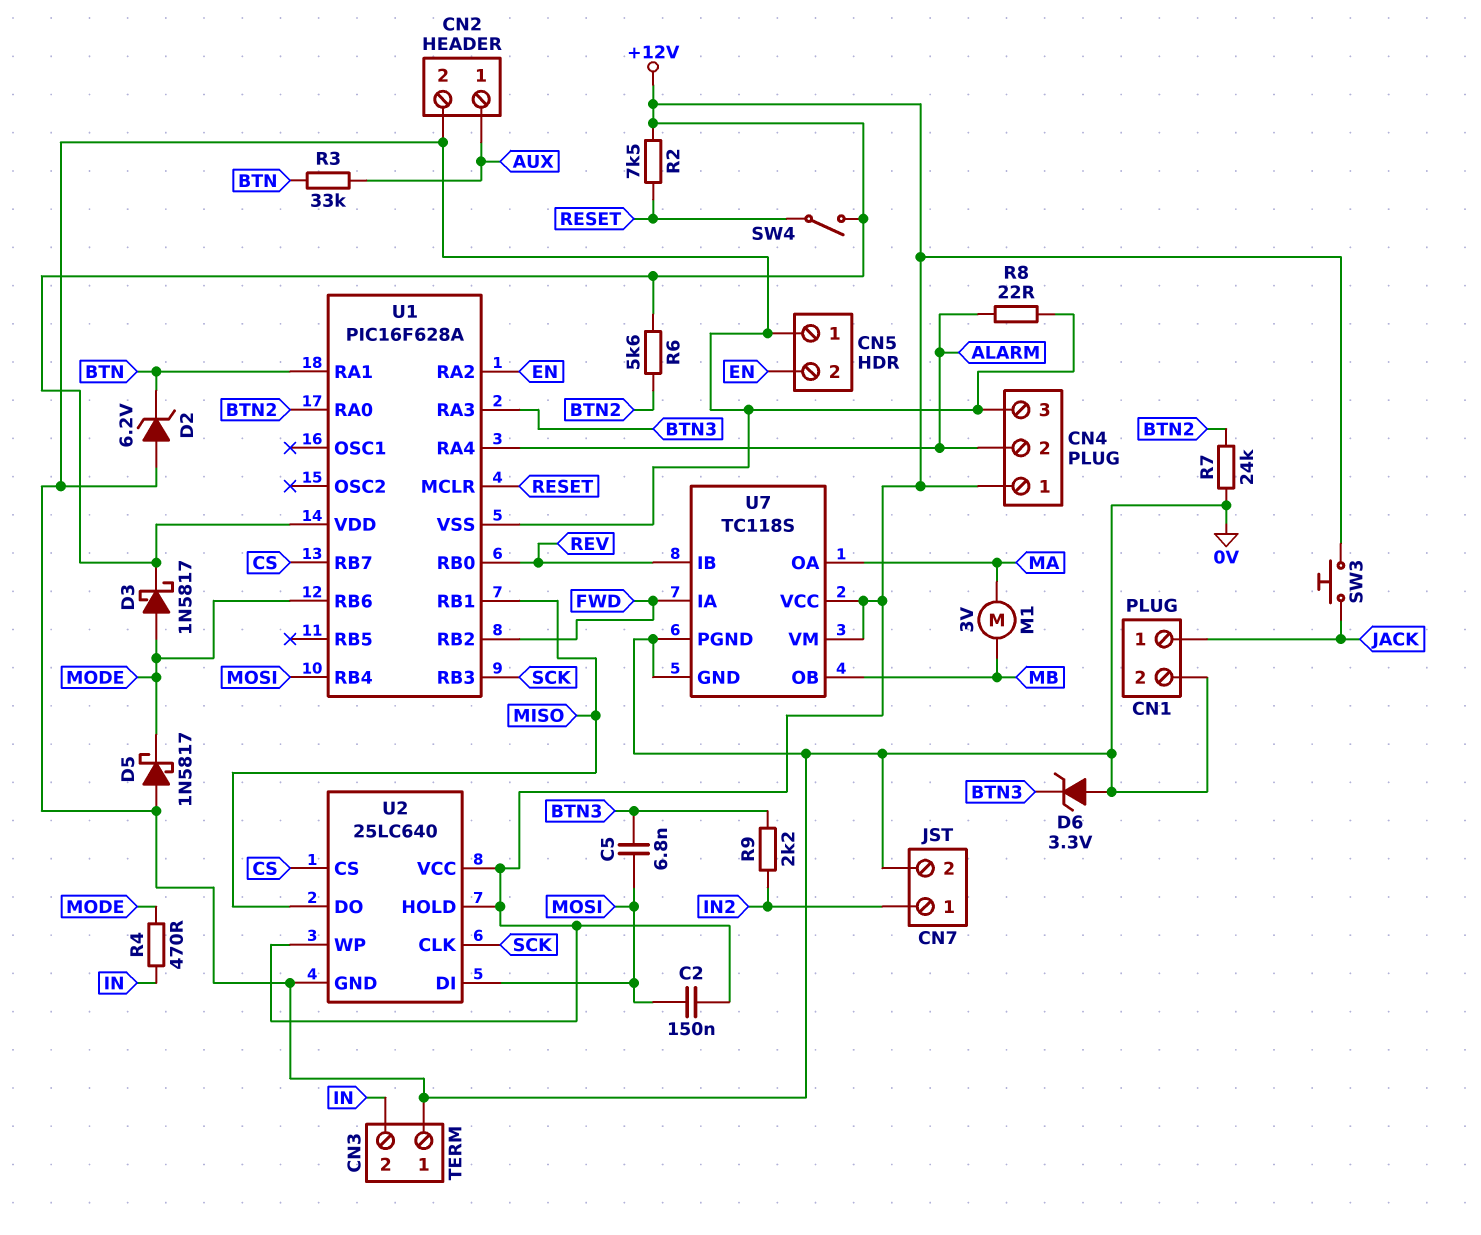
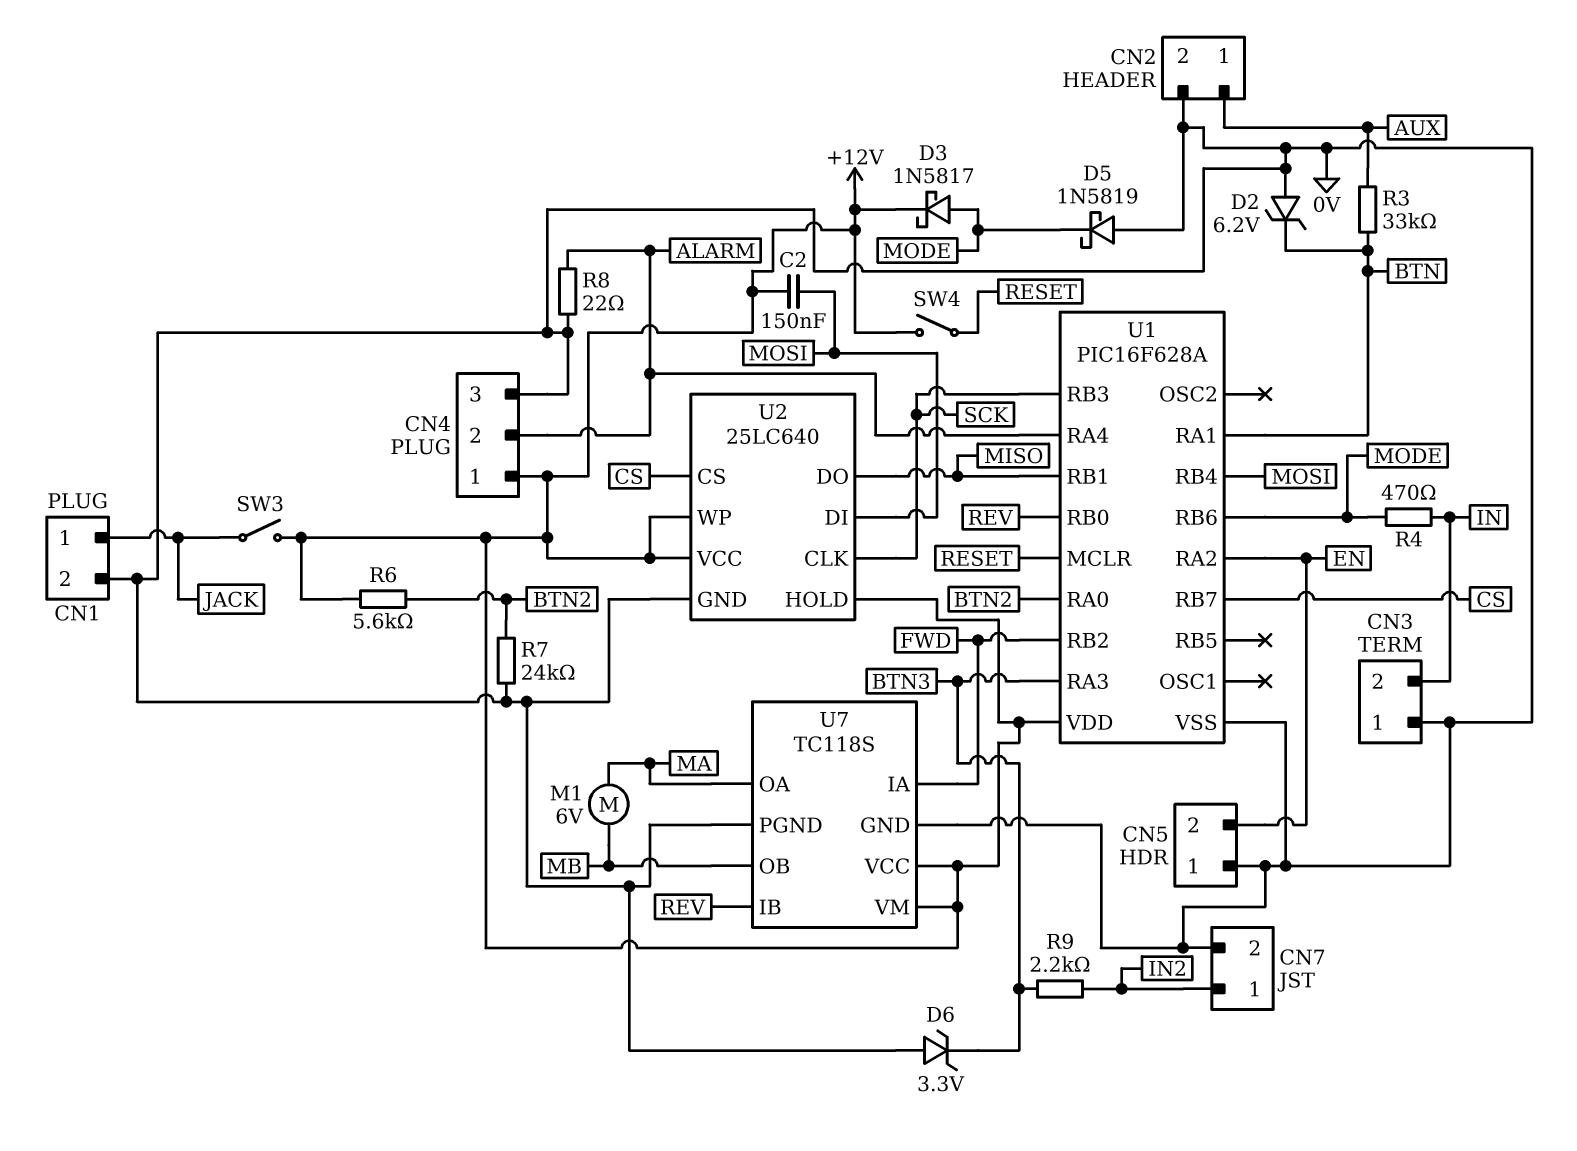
C5: 6.8nF (BTN3, MOSI) -> none
D5: schottky 1N5817 (A 0V, K MODE) -> schottky 1N5819 (A 0V, K MODE)
M1: motor 3V (MA, MB) -> motor 6V (MA, MB)
R2: 7.5k (+12V, RESET) -> none
SW3: button (+12V, JACK) -> switch (+12V, JACK)

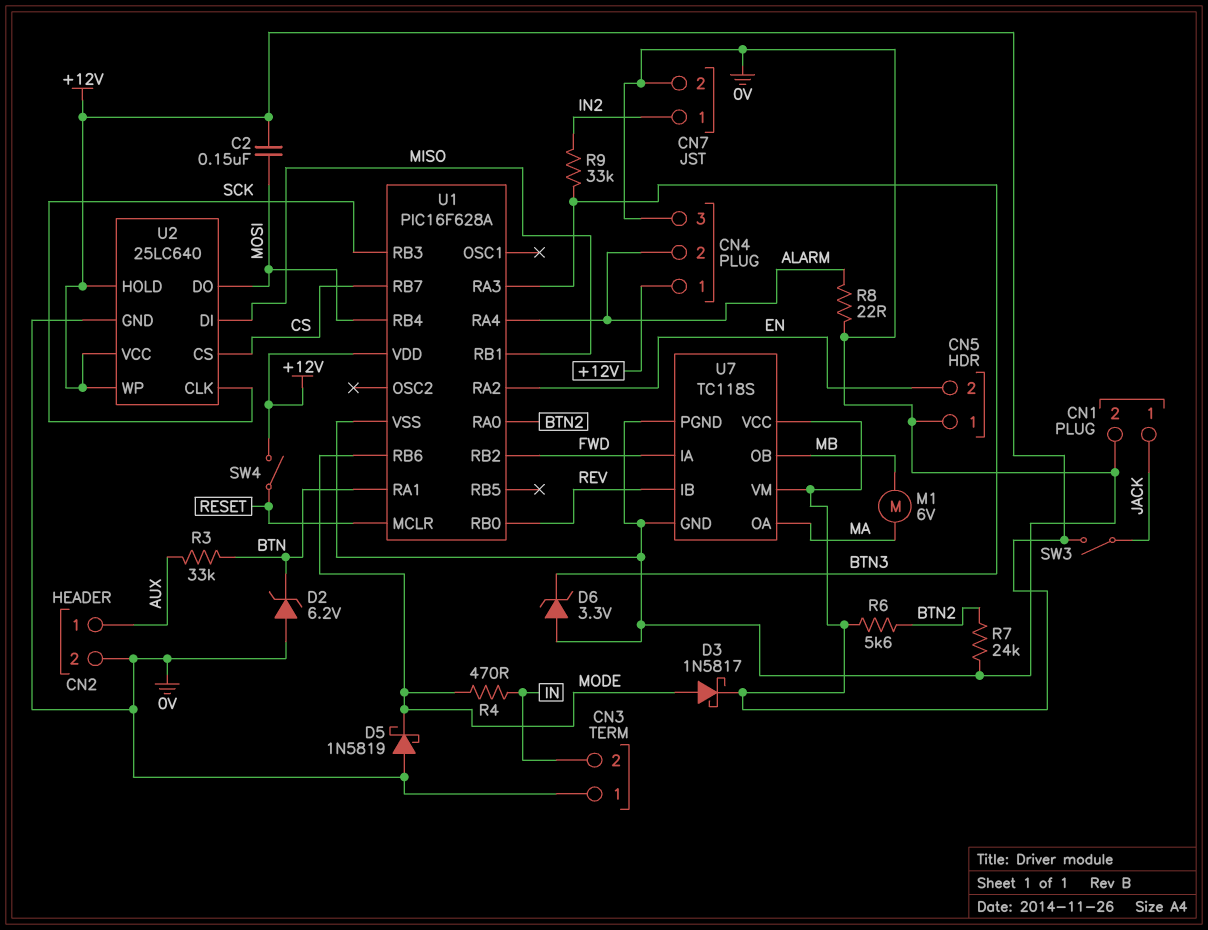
R9: 2.2k (BTN3, IN2) -> 33k (BTN3, IN2)
U2 pin DI: MOSI -> MISO
U2 pin DO: MISO -> MOSI

